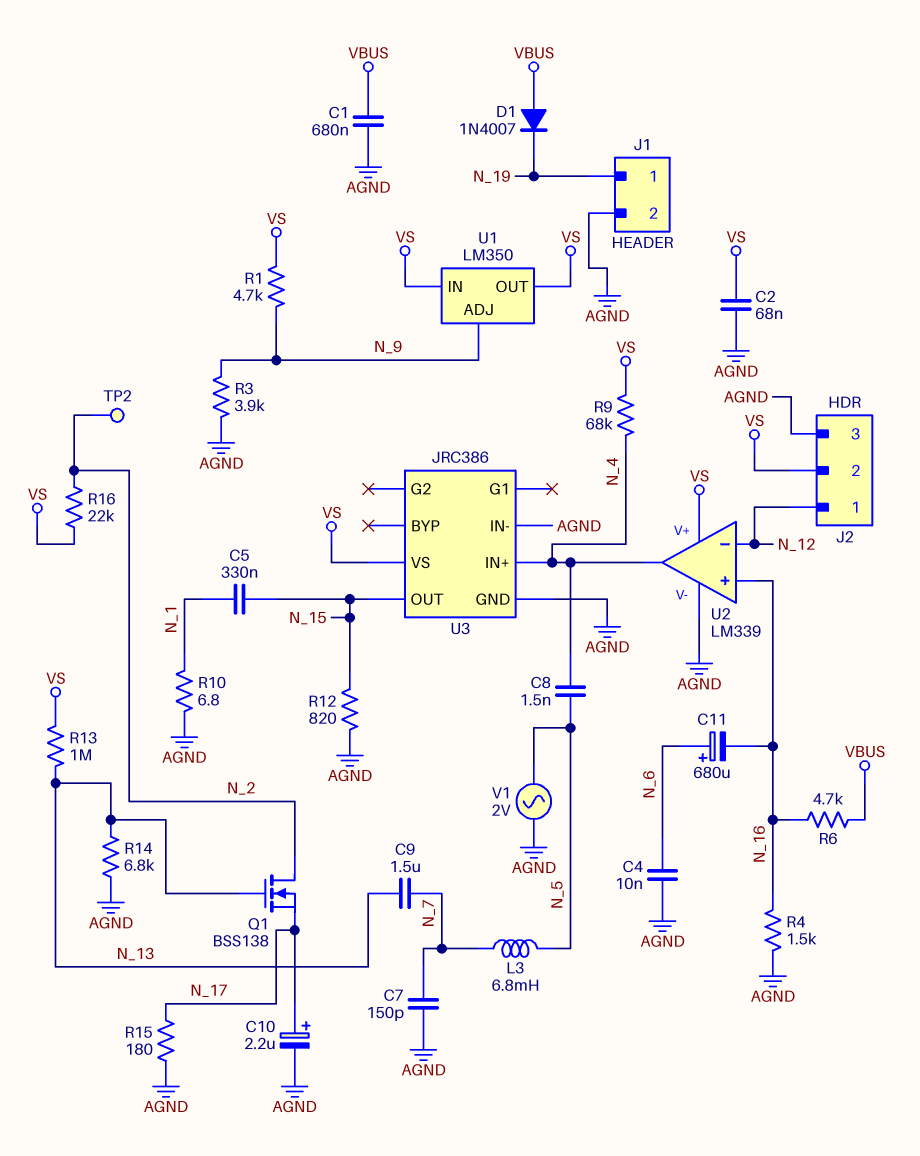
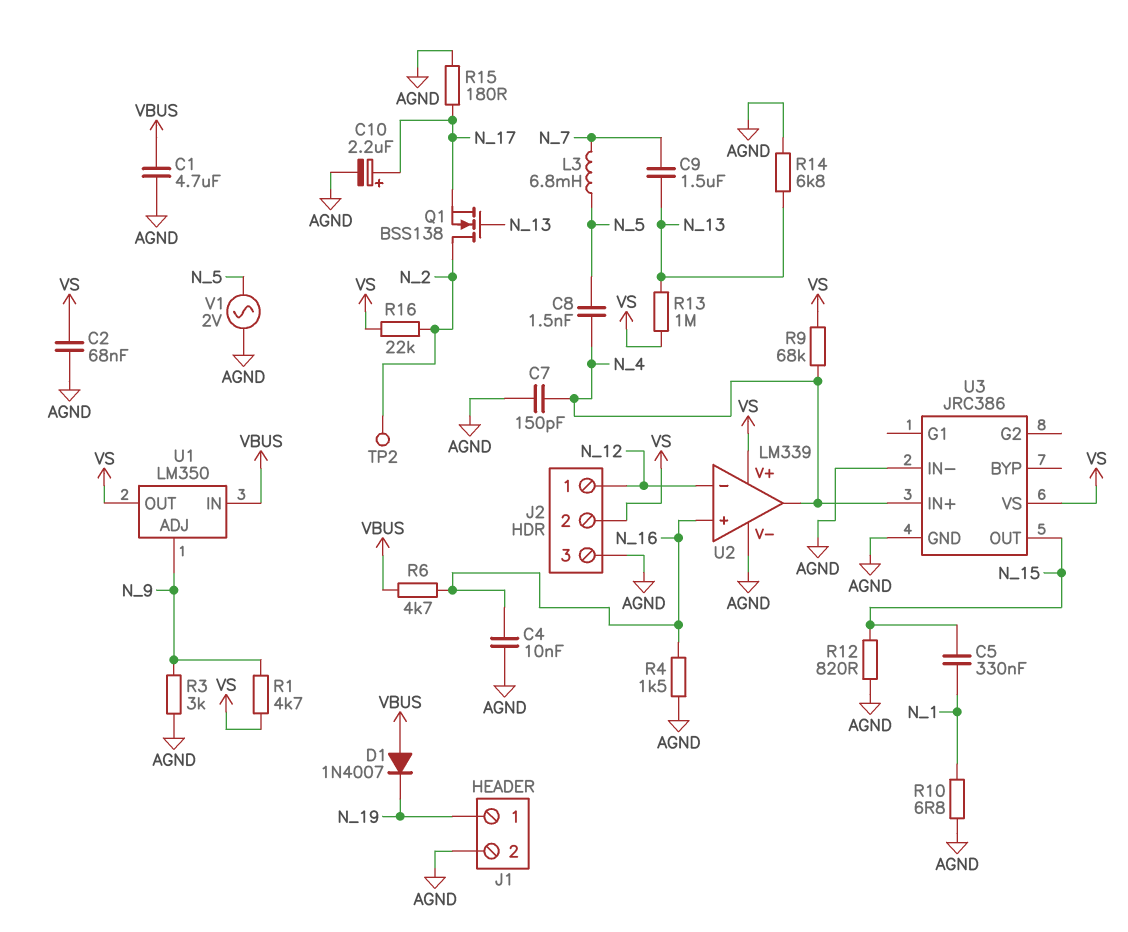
C1: 680nF (AGND, VBUS) -> 4.7uF (AGND, VBUS)
C4: 10nF (AGND, N_6) -> 10nF (AGND, N_16)
C7: 150pF (AGND, N_7) -> 150pF (AGND, N_4)
C11: 680uF (plus N_6, minus N_16) -> none
R3: 3.9k (AGND, N_9) -> 3k (AGND, N_9)
U1 pin IN: VS -> VBUS

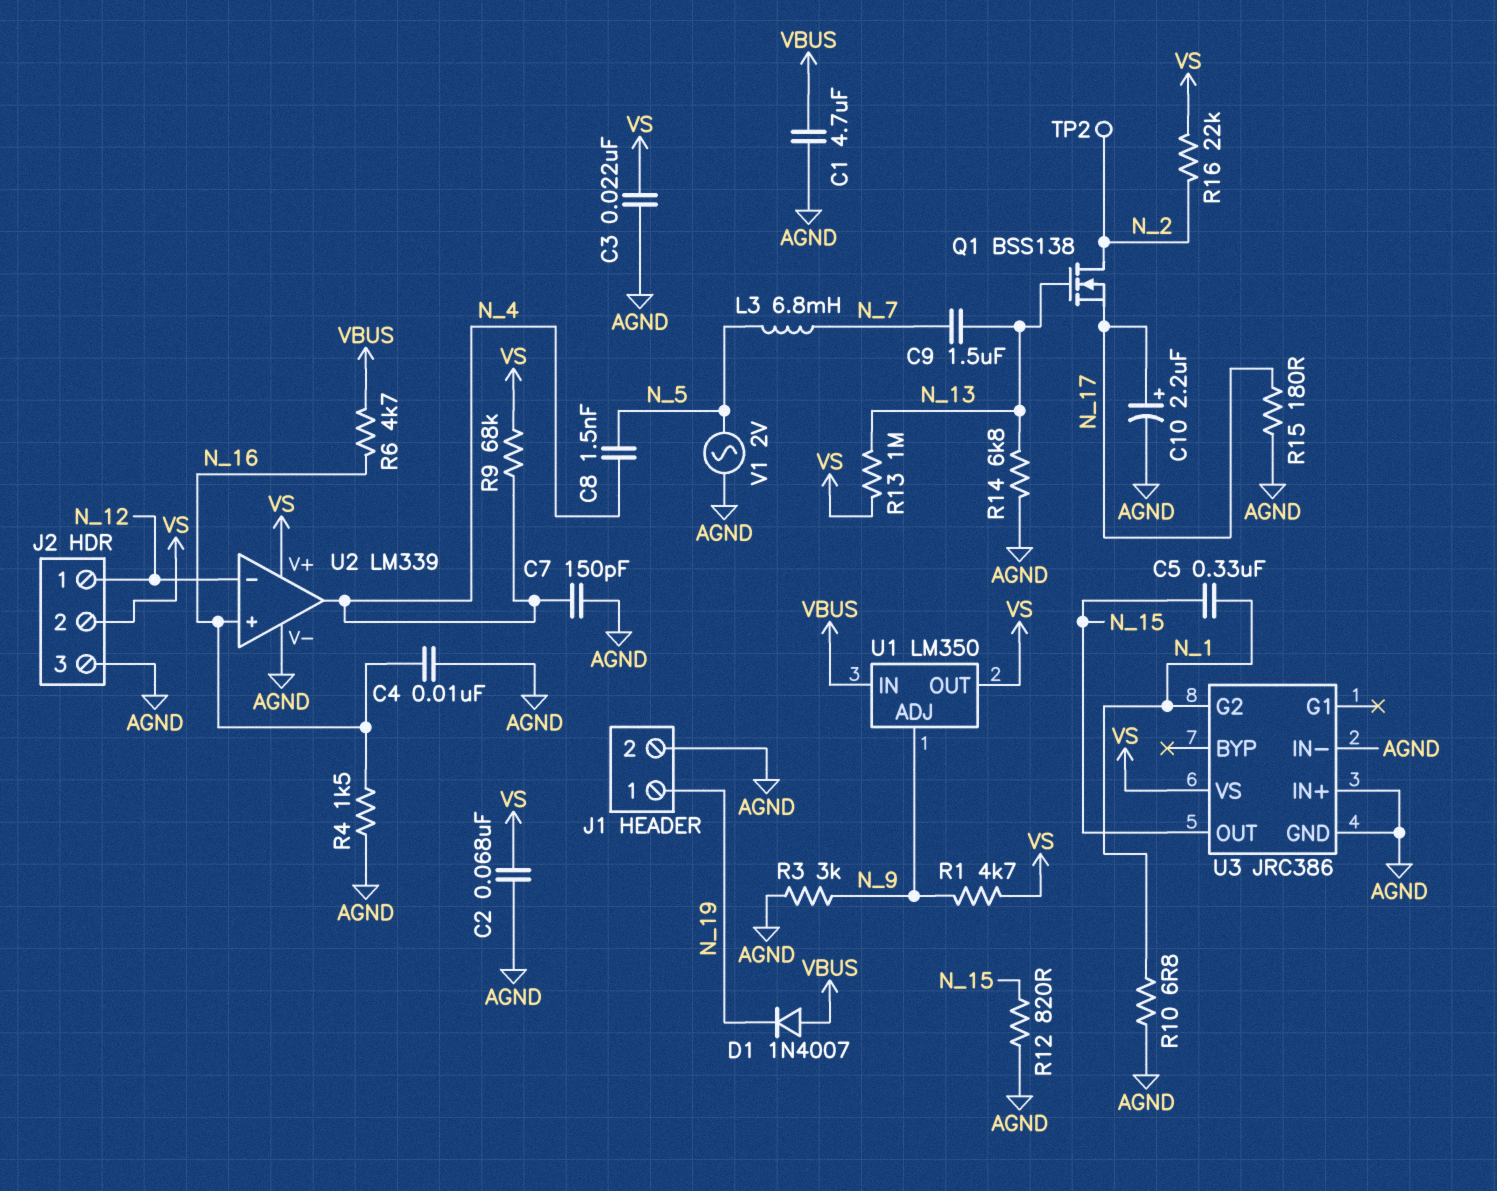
C3: none -> 22nF (AGND, VS)
U3 pin G2: none -> N_1
U3 pin IN+: N_4 -> AGND

